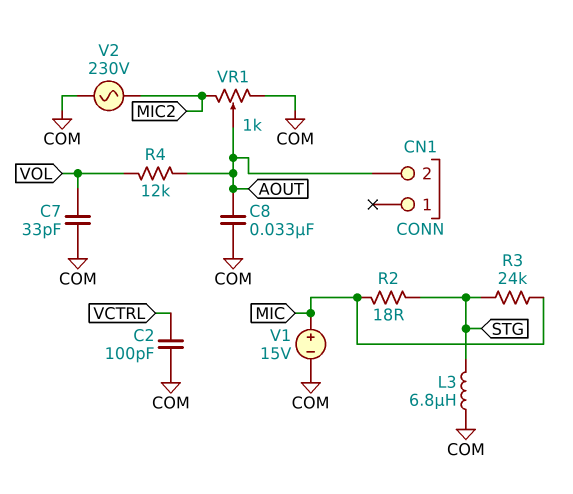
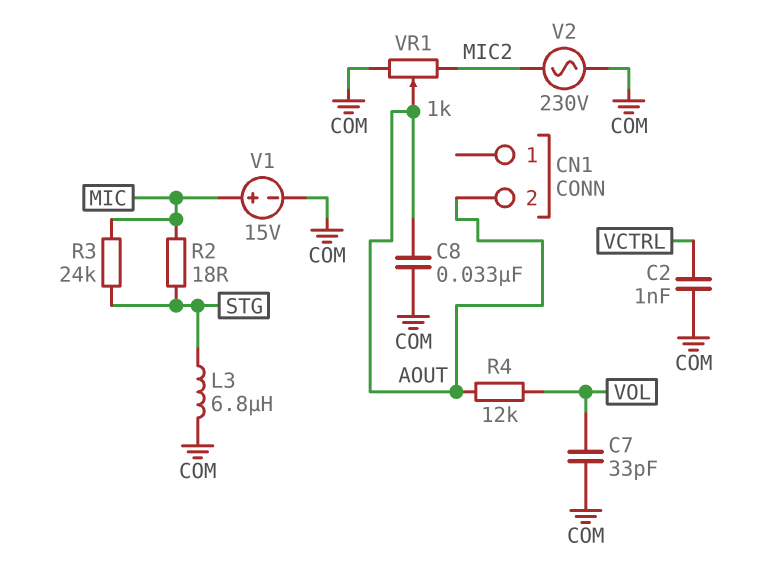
C2: 100pF (COM, VCTRL) -> 1nF (COM, VCTRL)

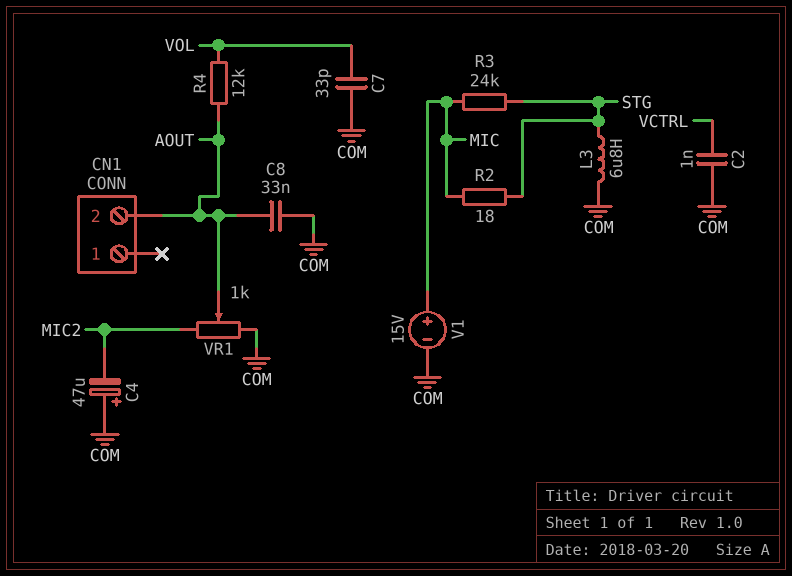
C4: none -> 47uF (plus COM, minus MIC2)
V2: AC 230V (COM, MIC2) -> none

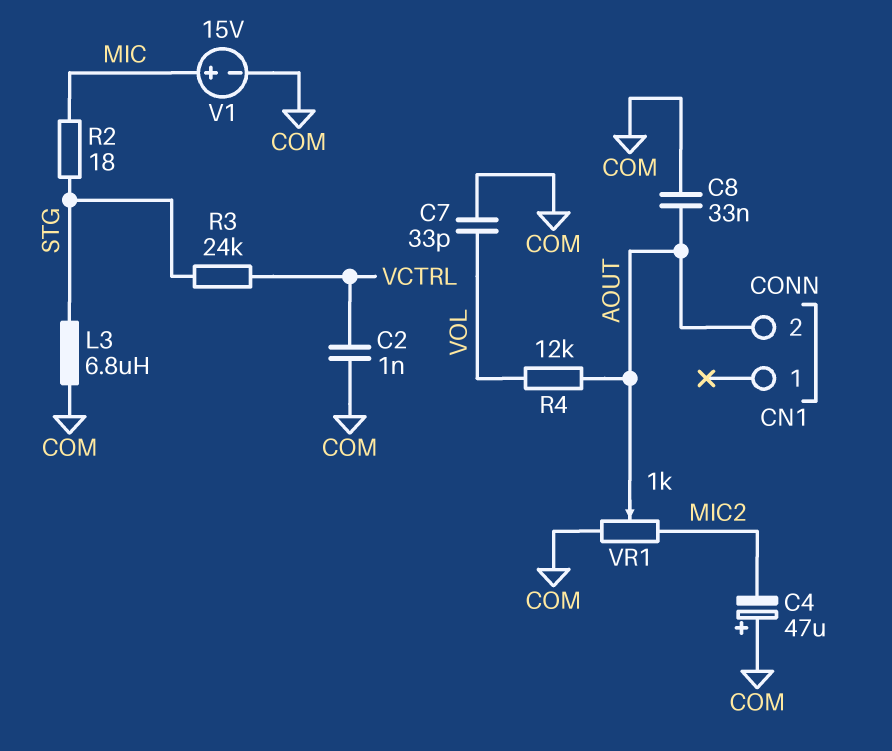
R3: 24k (MIC, STG) -> 24k (STG, VCTRL)

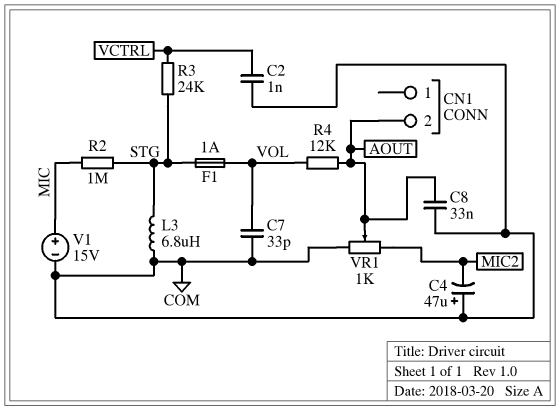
F1: none -> 1A (STG, VOL)
R2: 18 (MIC, STG) -> 1M (MIC, STG)

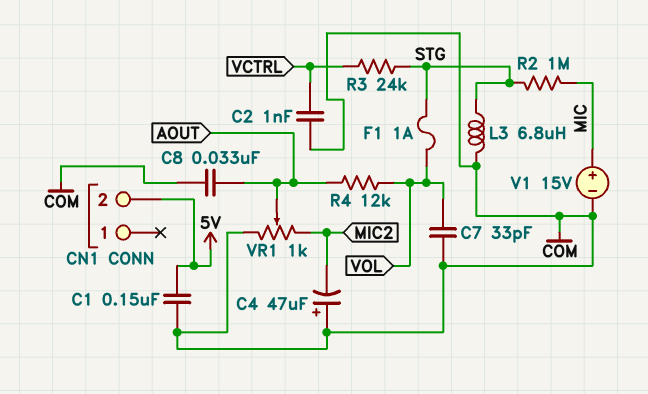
C1: none -> 150nF (5V, COM)
CN1 pin 2: AOUT -> 5V

